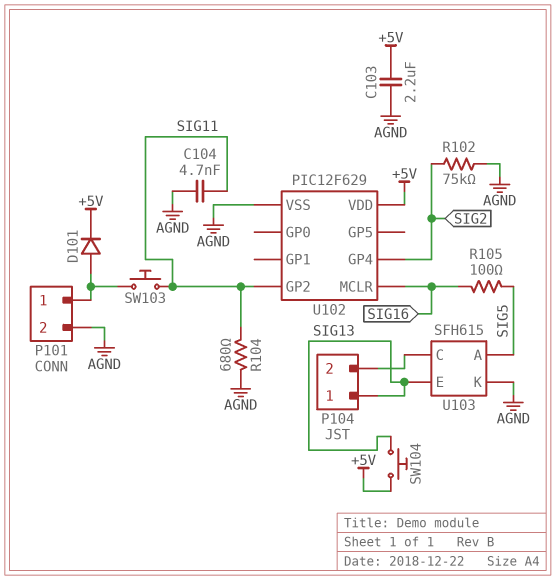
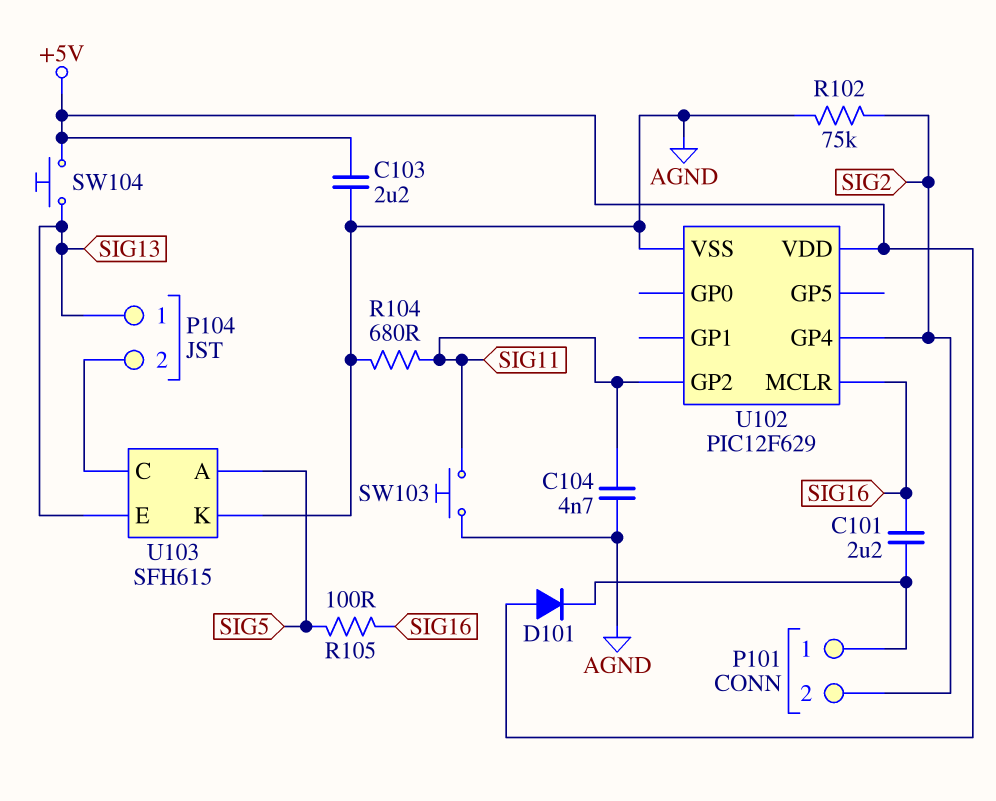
C101: none -> 2.2uF (P101/1, SIG16)
D101: diode (A P101/1, K +5V) -> diode (A +5V, K P101/1)
P101 pin 2: AGND -> SIG2
SW103: button (P101/1, SIG11) -> button (AGND, SIG11)

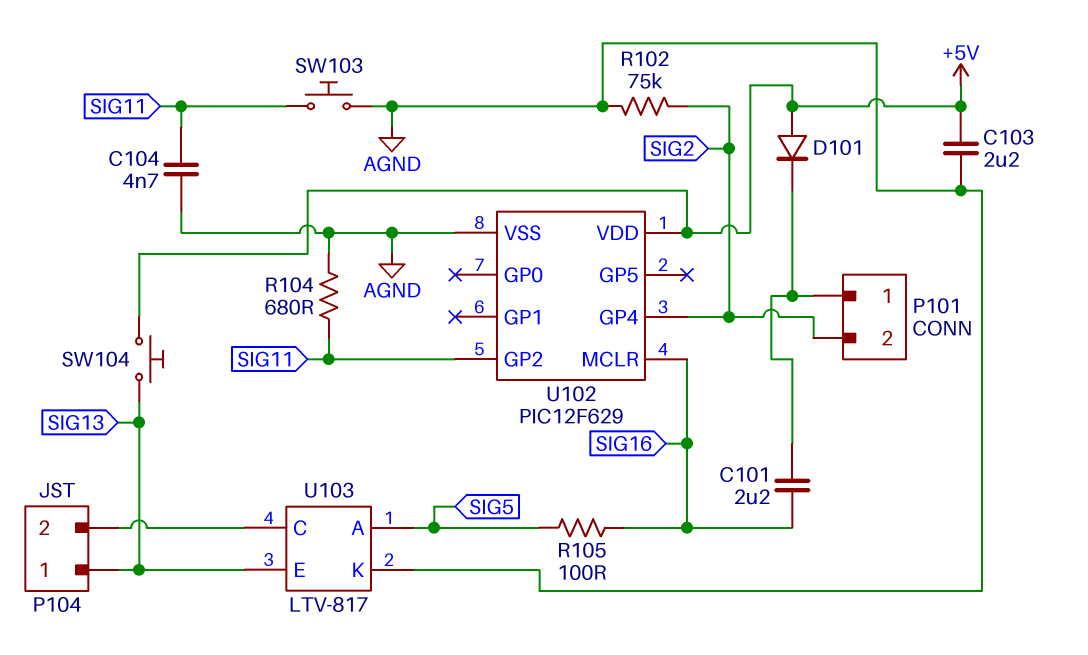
U103: SFH615 -> LTV-817

